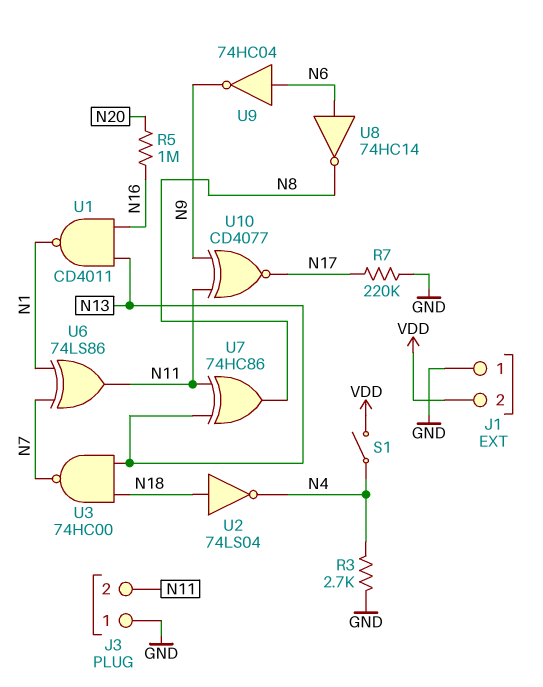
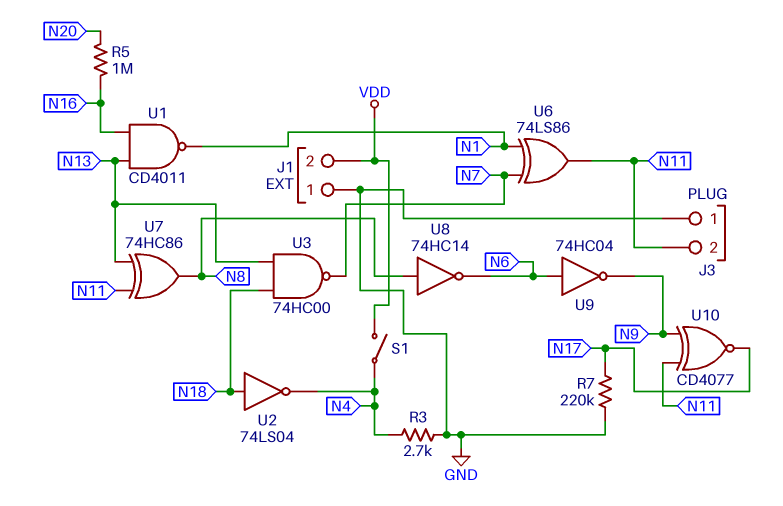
U8: NOT 74HC14 (in N6, out N8) -> NOT 74HC14 (in N8, out N6)

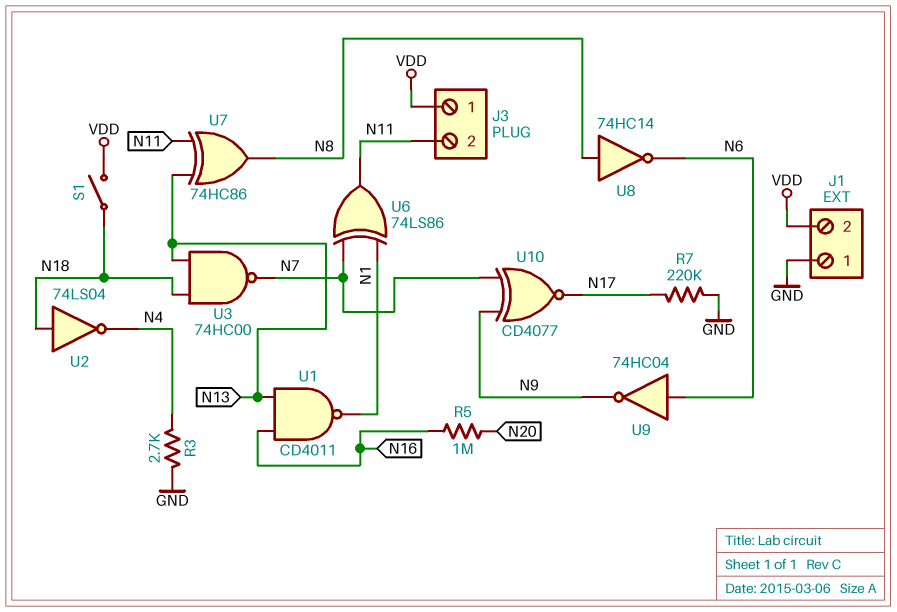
J3 pin 1: GND -> VDD
S1: switch (N4, VDD) -> switch (N18, VDD)
U10: XNOR CD4077 (in N9, in N11, out N17) -> XNOR CD4077 (in N7, in N9, out N17)

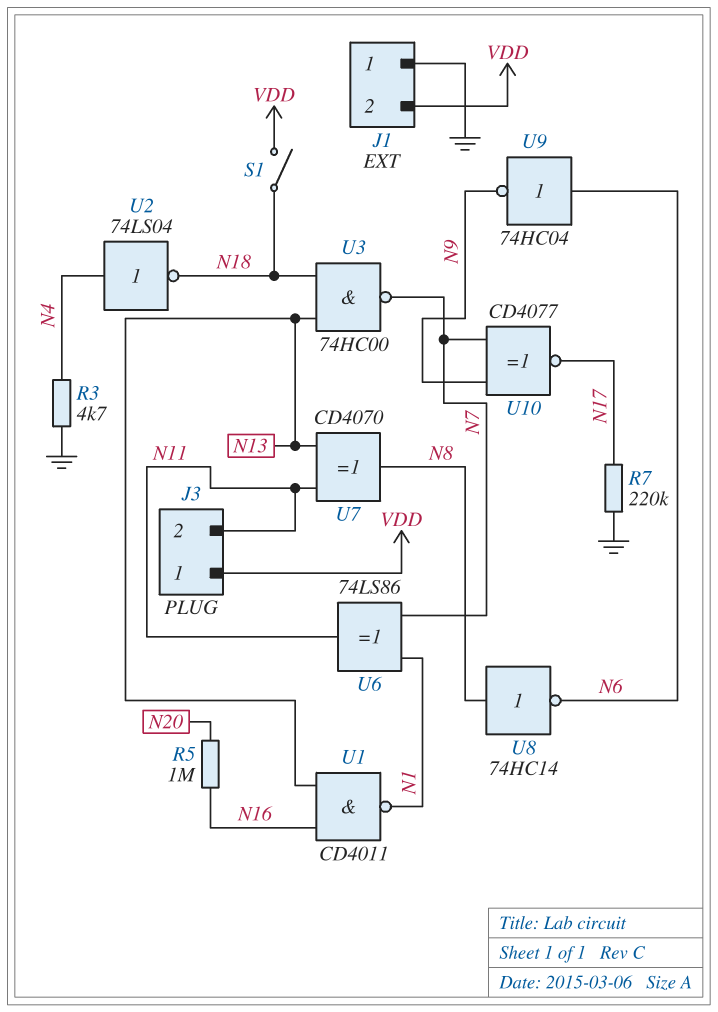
R3: 2.7k (GND, N4) -> 4.7k (GND, N4)
U2: NOT 74LS04 (in N18, out N4) -> NOT 74LS04 (in N4, out N18)
U7: XOR 74HC86 (in N11, in N13, out N8) -> XOR CD4070 (in N11, in N13, out N8)

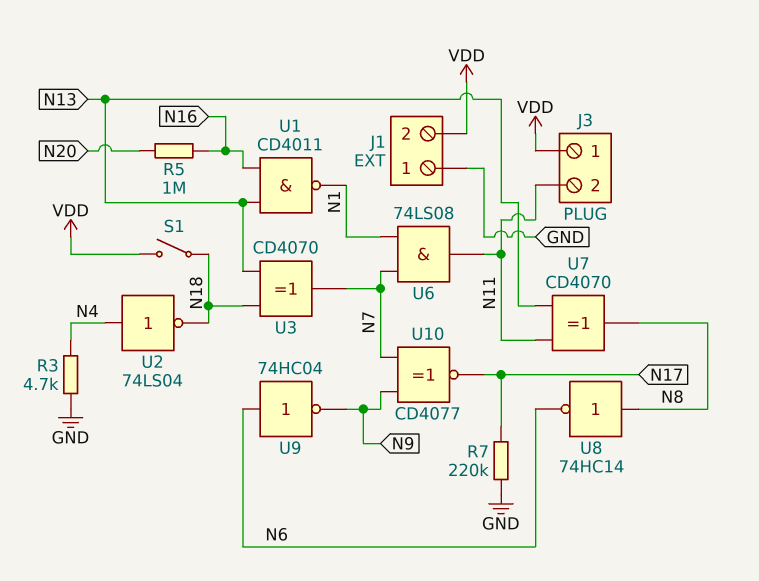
U3: NAND 74HC00 (in N13, in N18, out N7) -> XOR CD4070 (in N13, in N18, out N7)
U6: XOR 74LS86 (in N1, in N7, out N11) -> AND 74LS08 (in N1, in N7, out N11)

